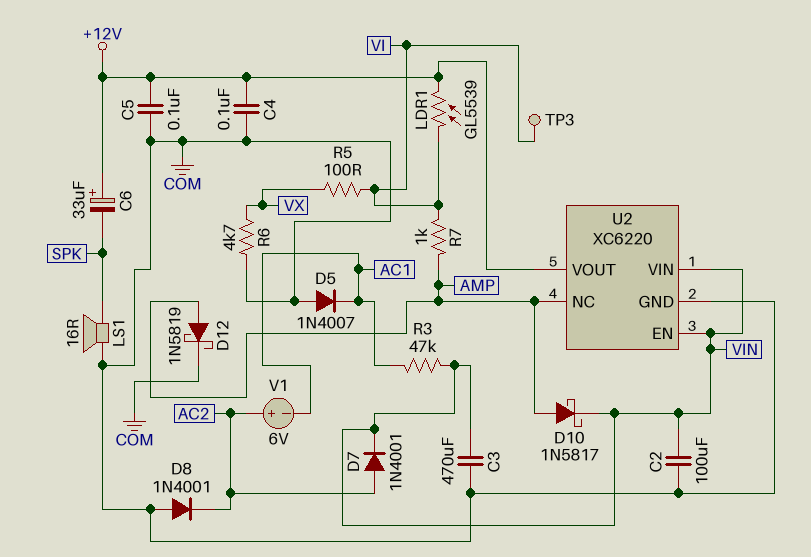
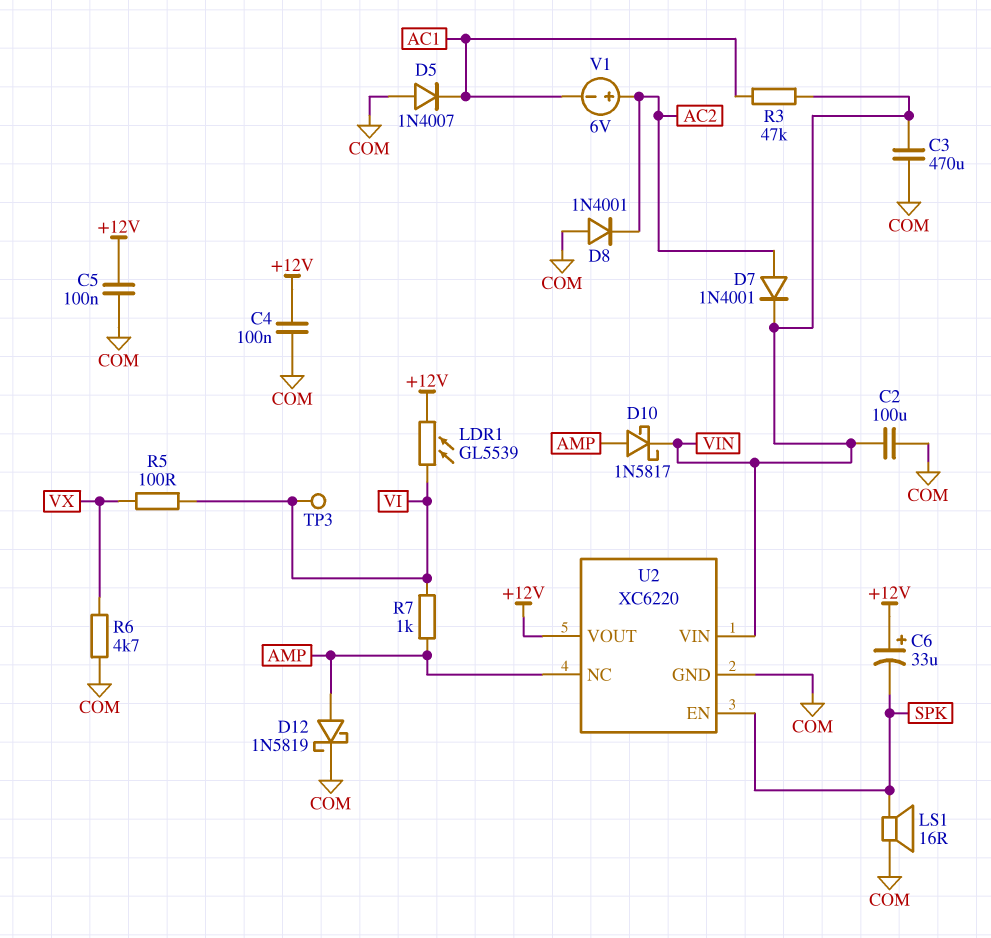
U2 pin EN: VIN -> SPK

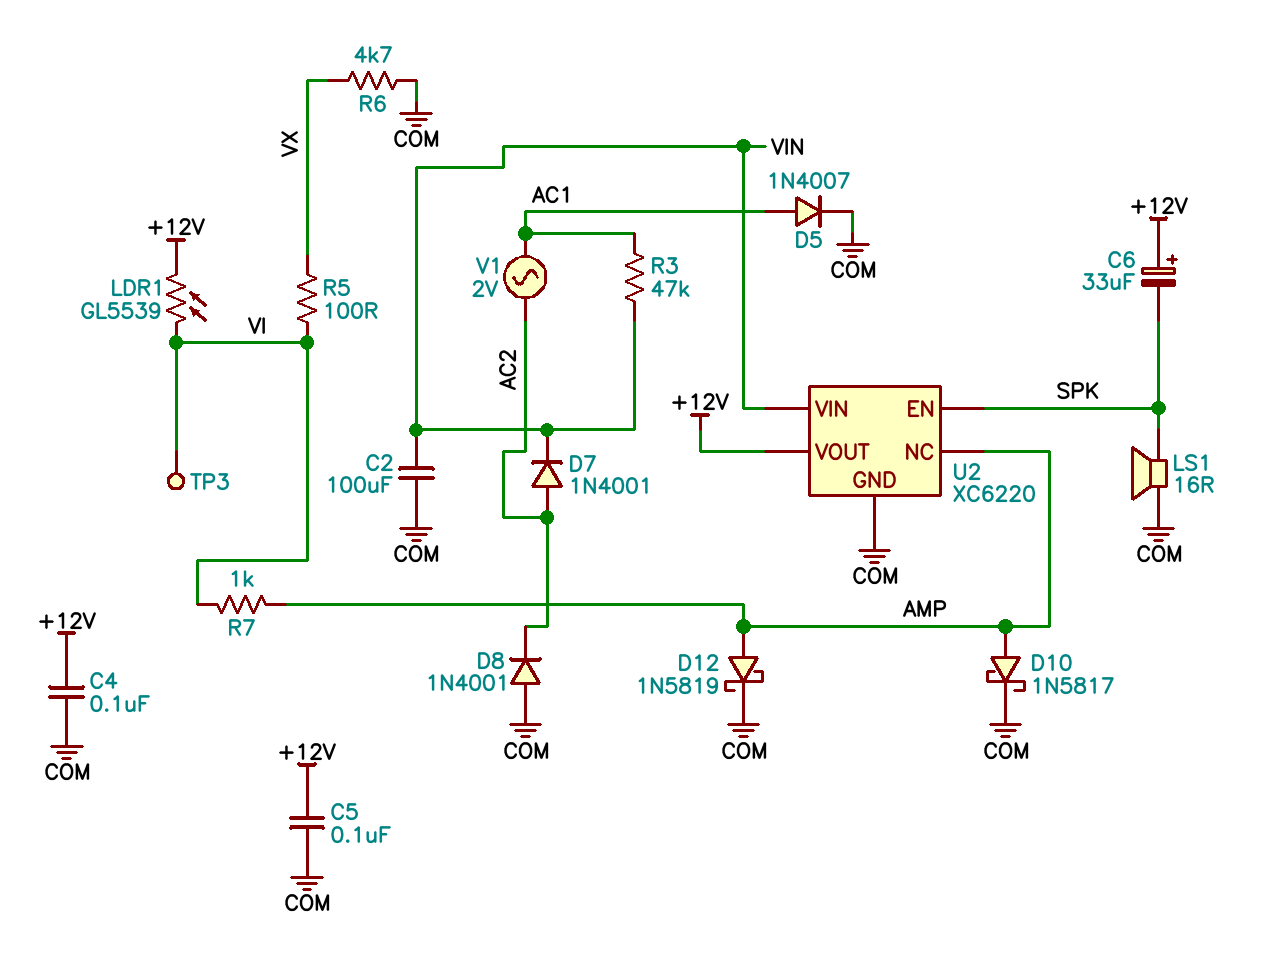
C3: 470uF (COM, VIN) -> none
D5: diode 1N4007 (A COM, K AC1) -> diode 1N4007 (A AC1, K COM)
D10: schottky 1N5817 (A AMP, K VIN) -> schottky 1N5817 (A AMP, K COM)
V1: 6V (plus AC2, minus AC1) -> AC 2V (AC1, AC2)

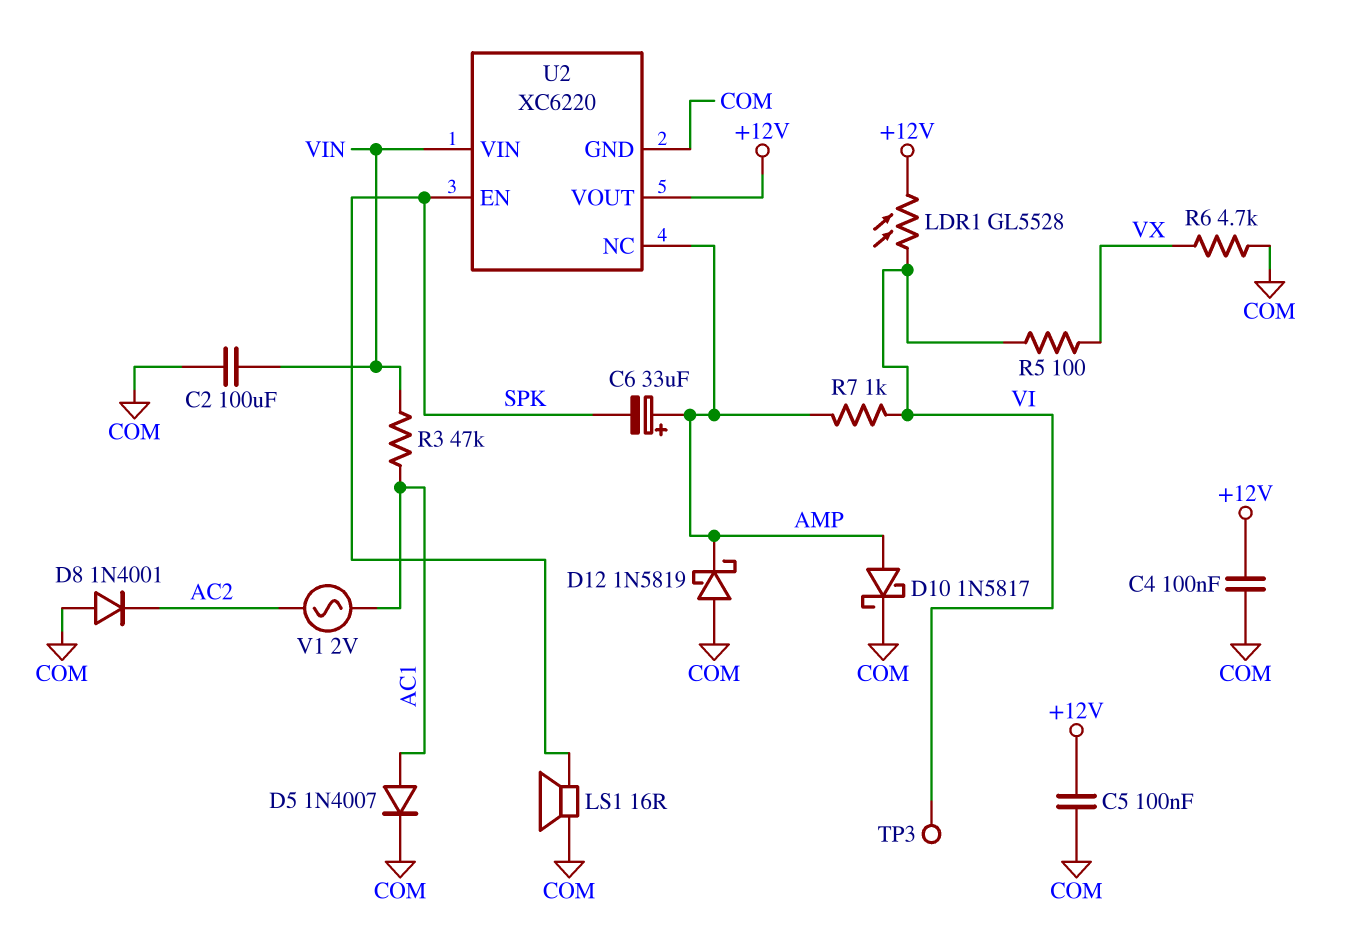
C6: 33uF (plus +12V, minus SPK) -> 33uF (plus AMP, minus SPK)
D7: diode 1N4001 (A AC2, K VIN) -> none
D12: schottky 1N5819 (A AMP, K COM) -> schottky 1N5819 (A COM, K AMP)
LDR1: GL5539 (+12V, VI) -> GL5528 (+12V, VI)

